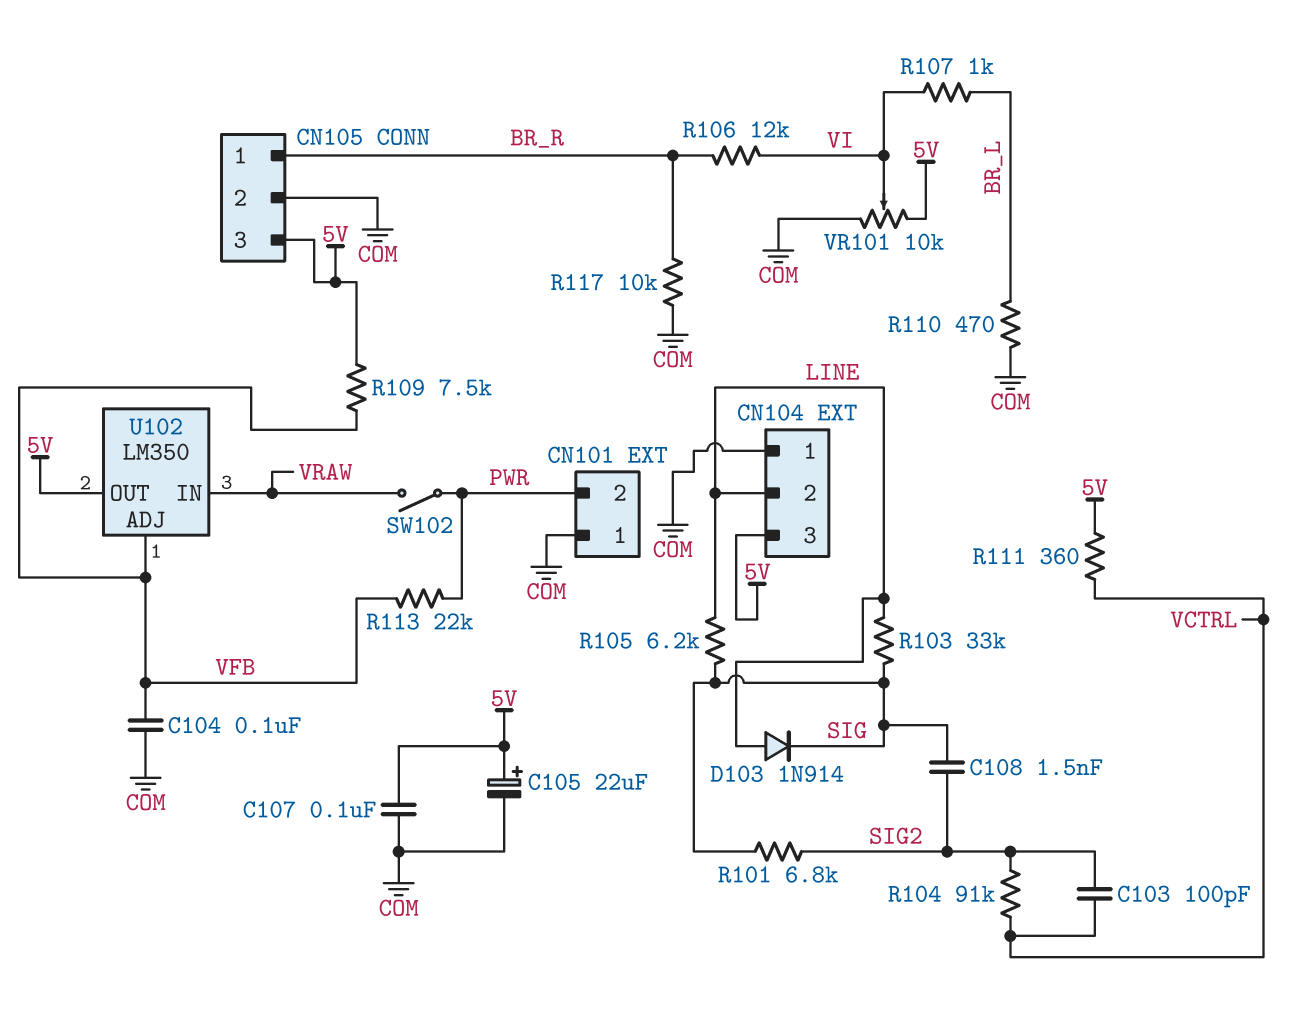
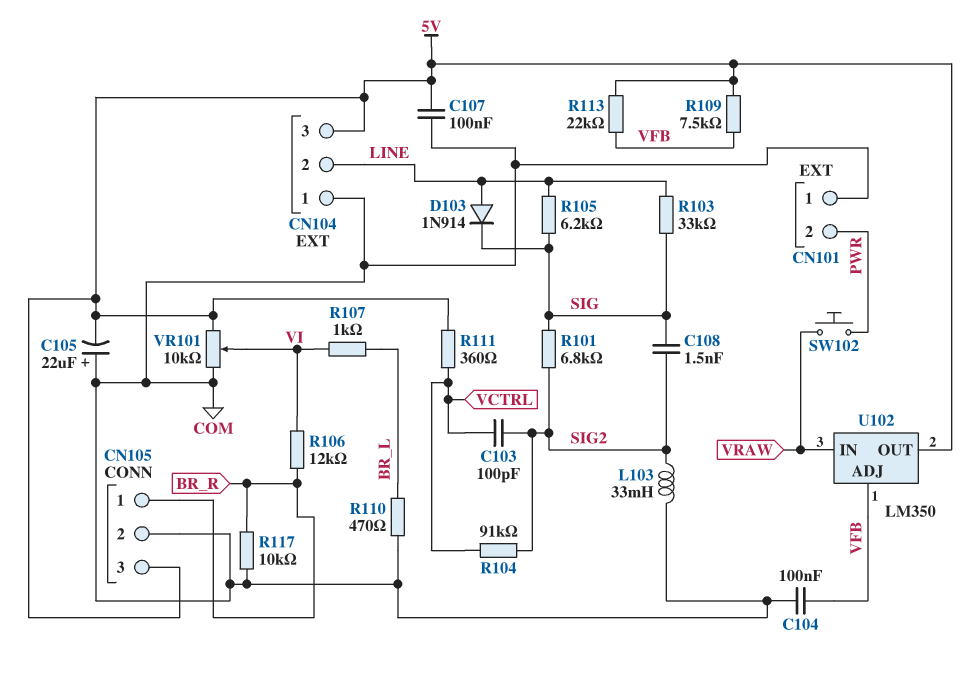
C105: 22uF (plus 5V, minus COM) -> 22uF (plus COM, minus 5V)
L103: none -> 33mH (COM, SIG2)
R113: 22k (PWR, VFB) -> 22k (5V, VFB)
SW102: switch (PWR, VRAW) -> button (PWR, VRAW)

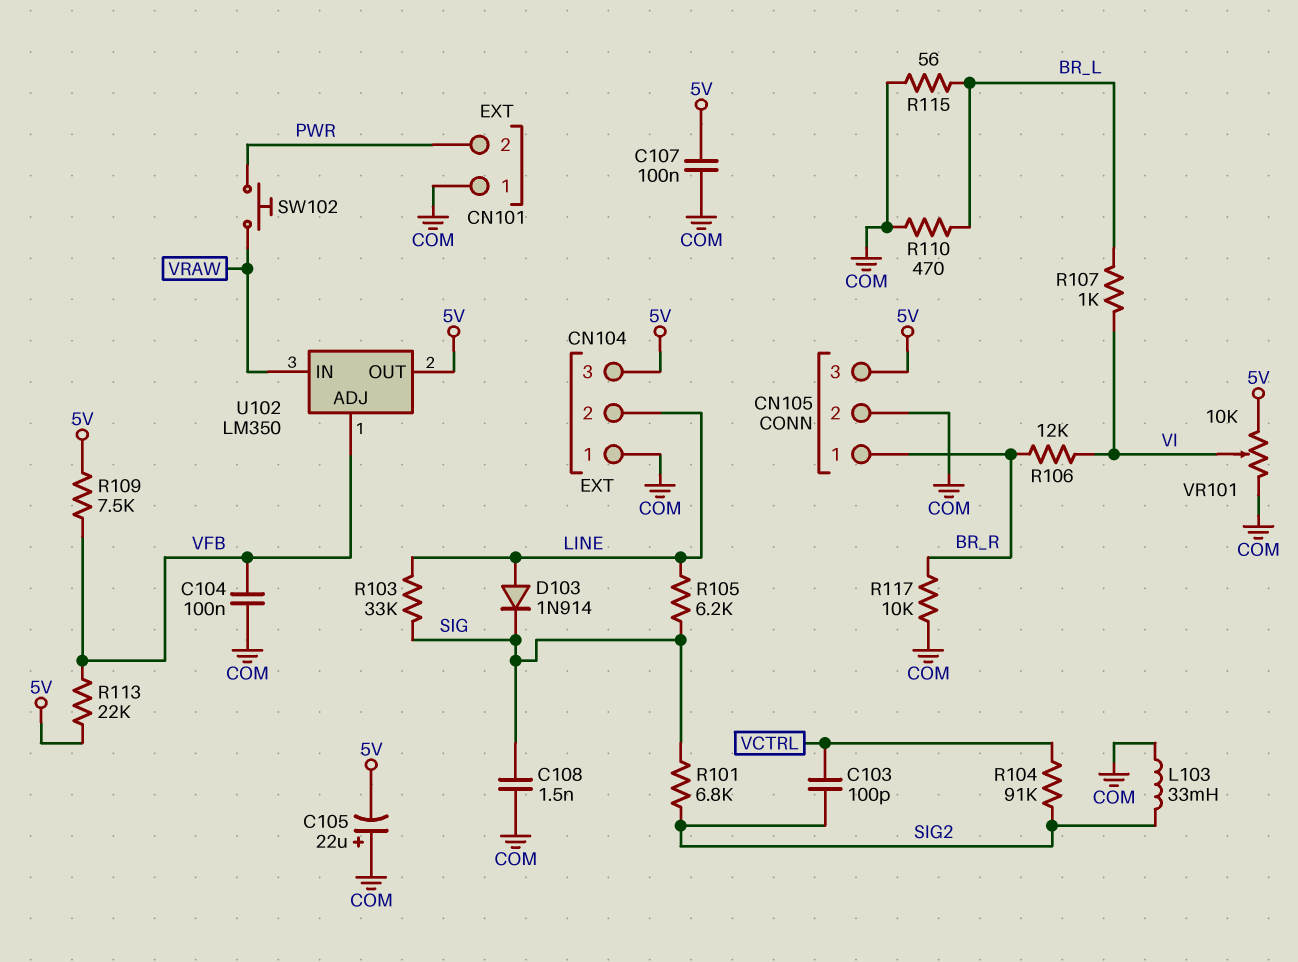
C108: 1.5nF (SIG, SIG2) -> 1.5nF (COM, SIG)
R111: 360 (5V, VCTRL) -> none
R115: none -> 56 (BR_L, COM)

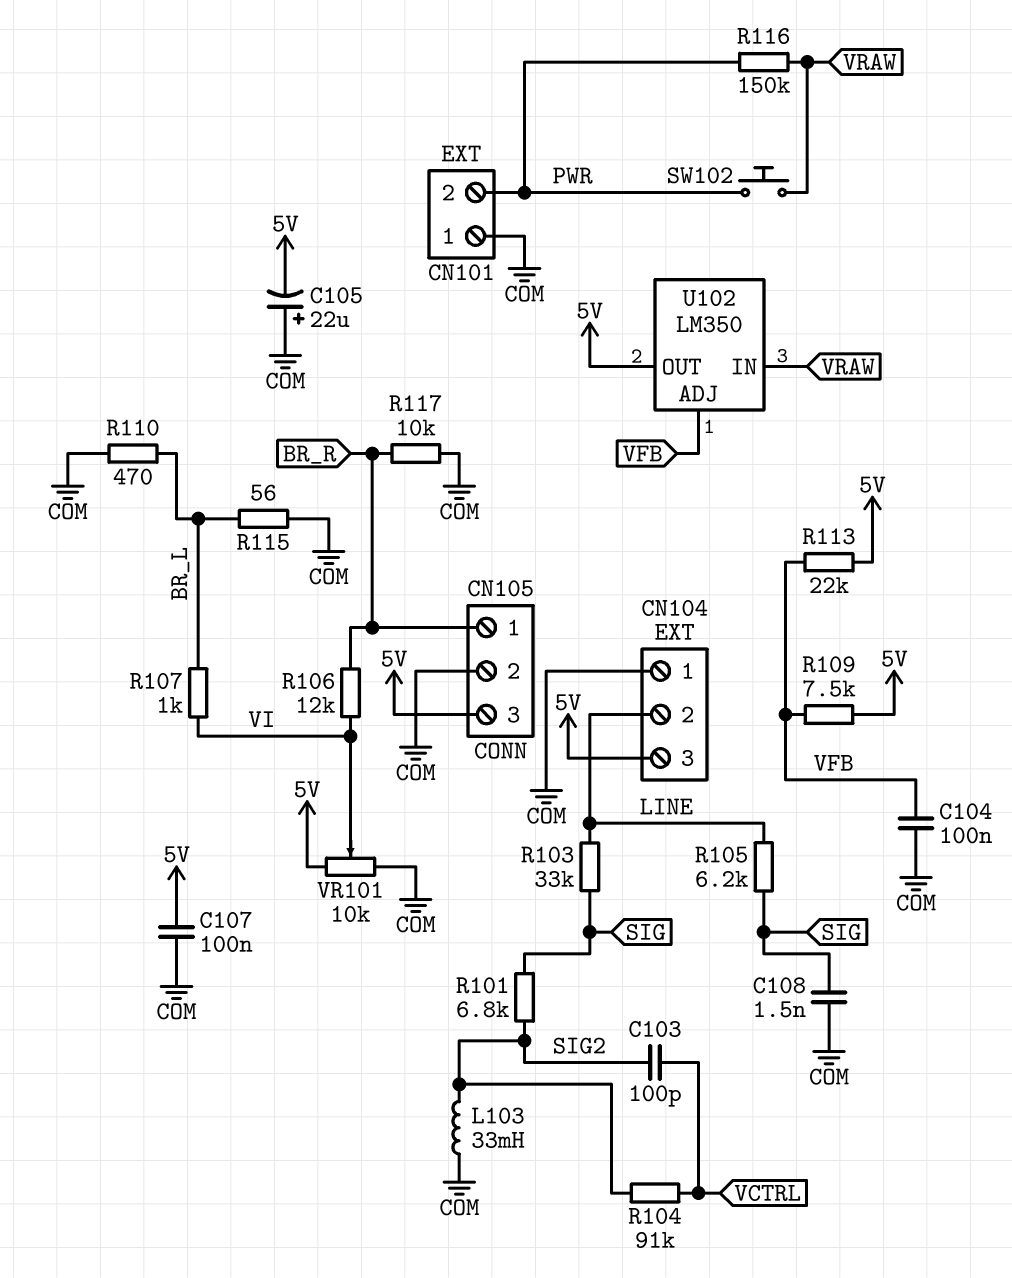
D103: diode 1N914 (A LINE, K SIG) -> none
R116: none -> 150k (PWR, VRAW)

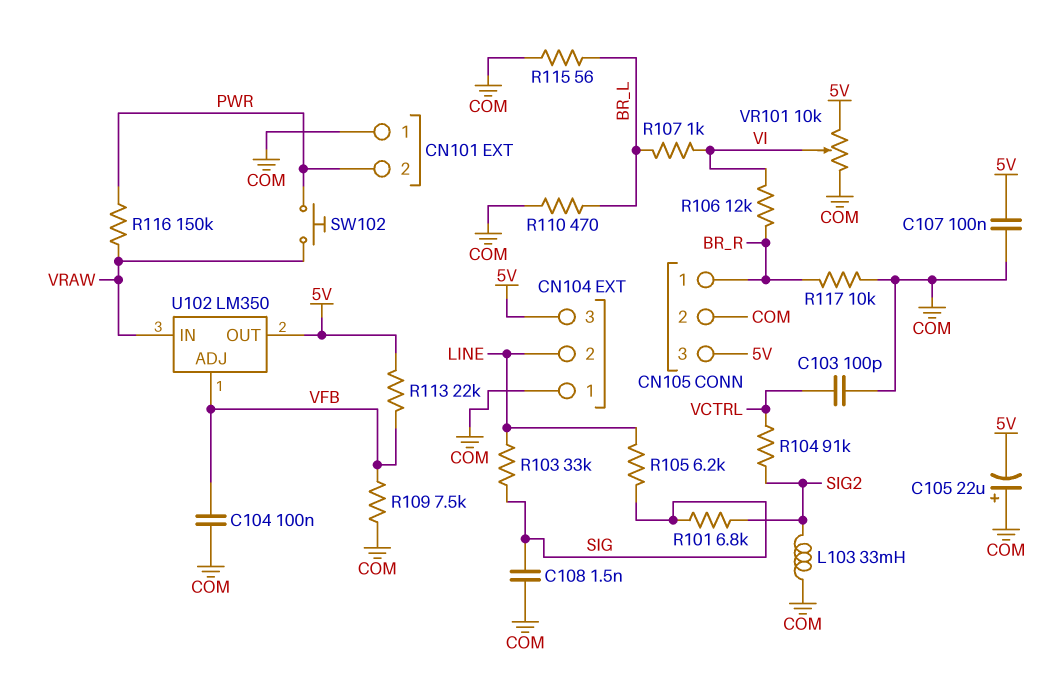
C103: 100pF (SIG2, VCTRL) -> 100pF (COM, VCTRL)
R109: 7.5k (5V, VFB) -> 7.5k (COM, VFB)

